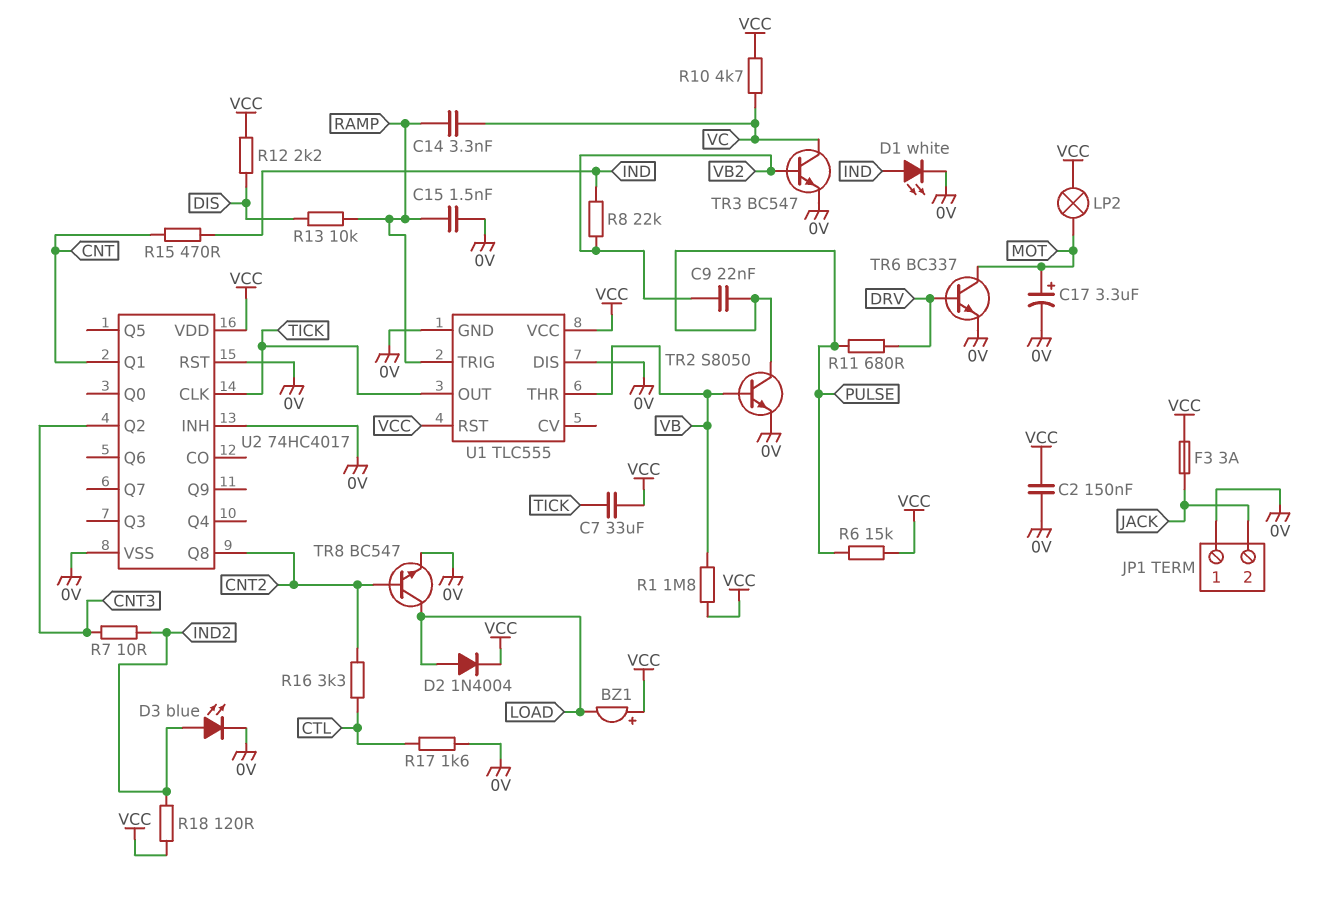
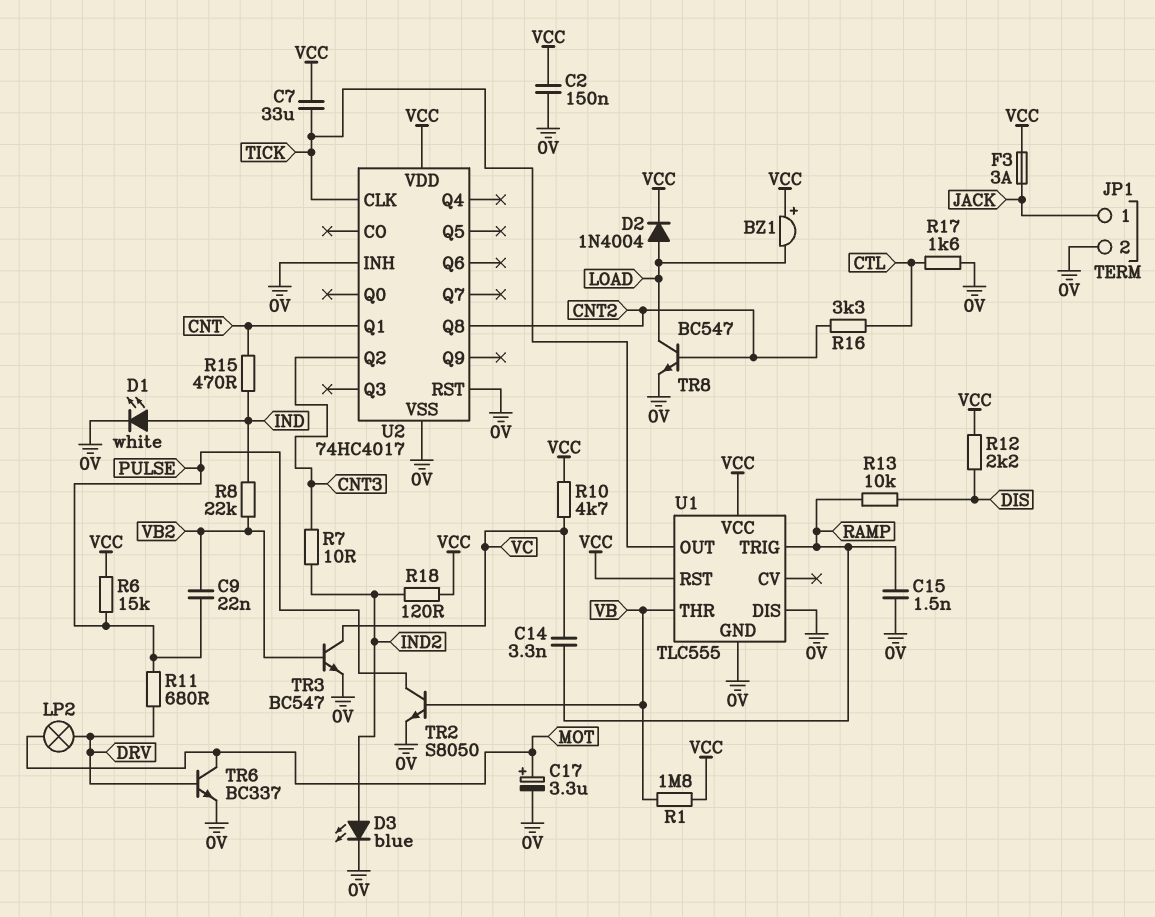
JP1 pin 1: 0V -> JACK
JP1 pin 2: JACK -> 0V
LP2: lamp (MOT, VCC) -> lamp (DRV, MOT)

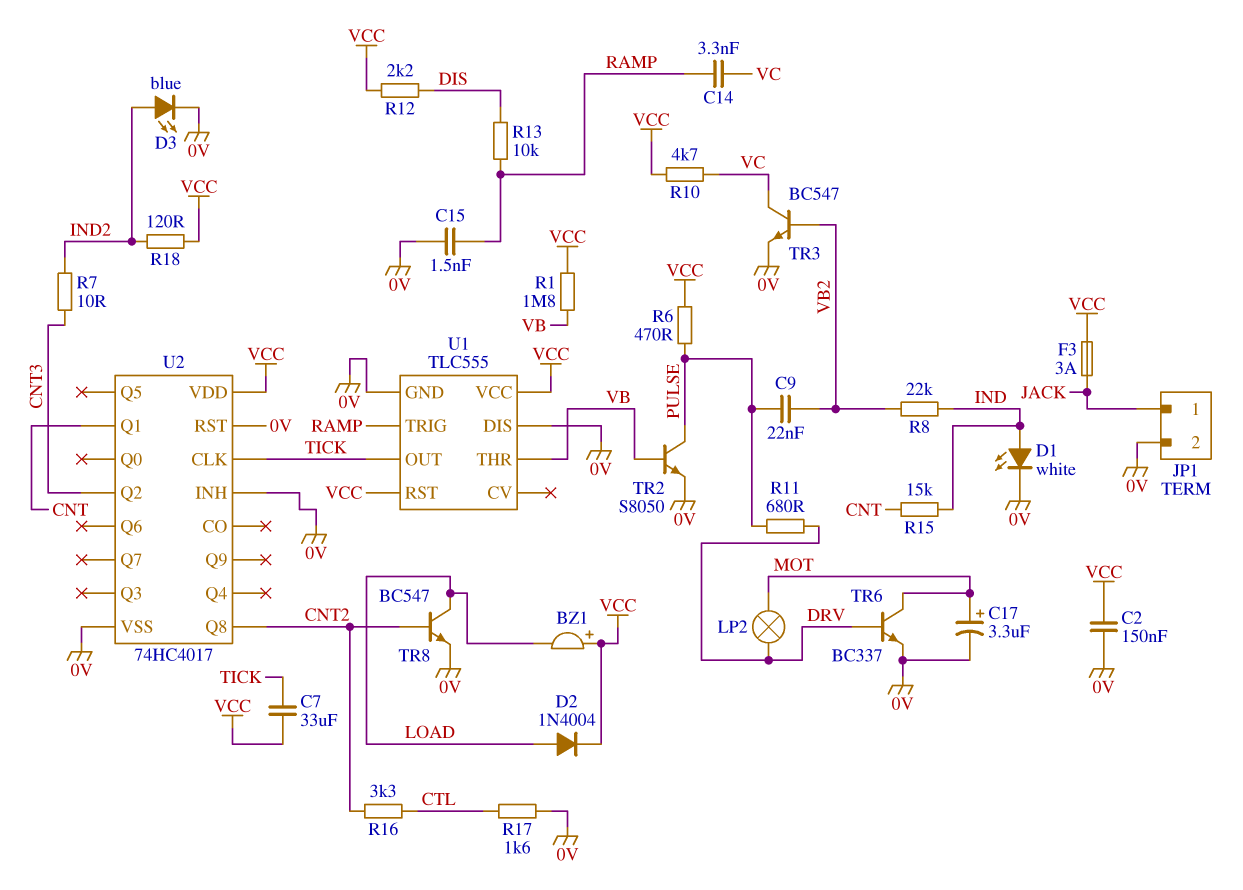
R6: 15k (PULSE, VCC) -> 470 (PULSE, VCC)
R15: 470 (CNT, IND) -> 15k (CNT, IND)

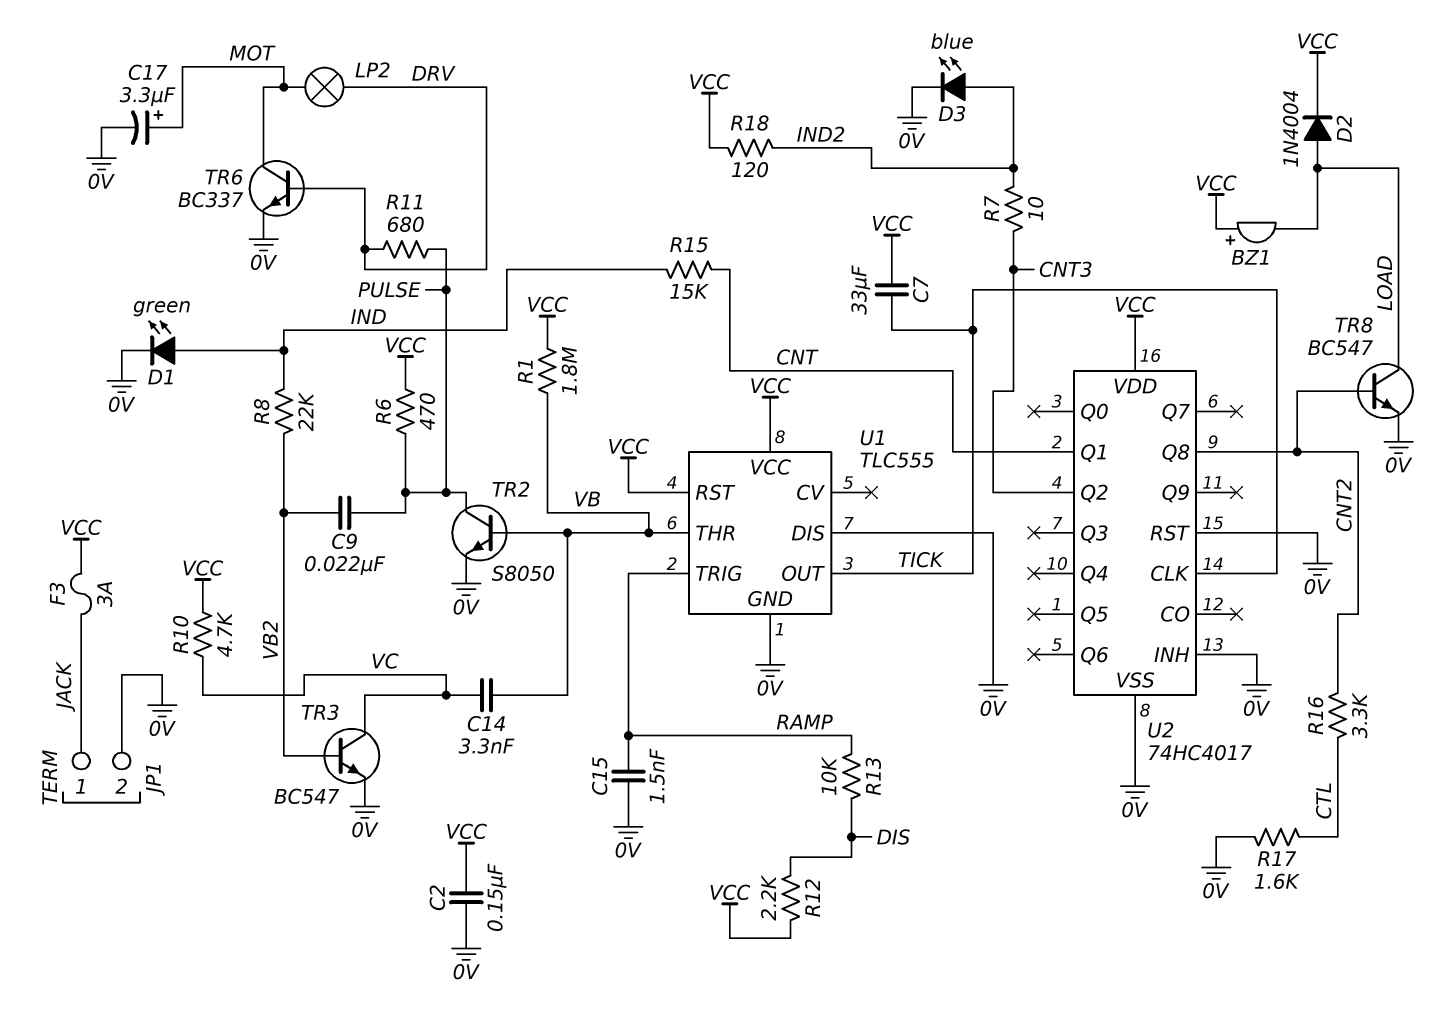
C14: 3.3nF (RAMP, VC) -> 3.3nF (VB, VC)
D1: LED white (A IND, K 0V) -> LED green (A IND, K 0V)

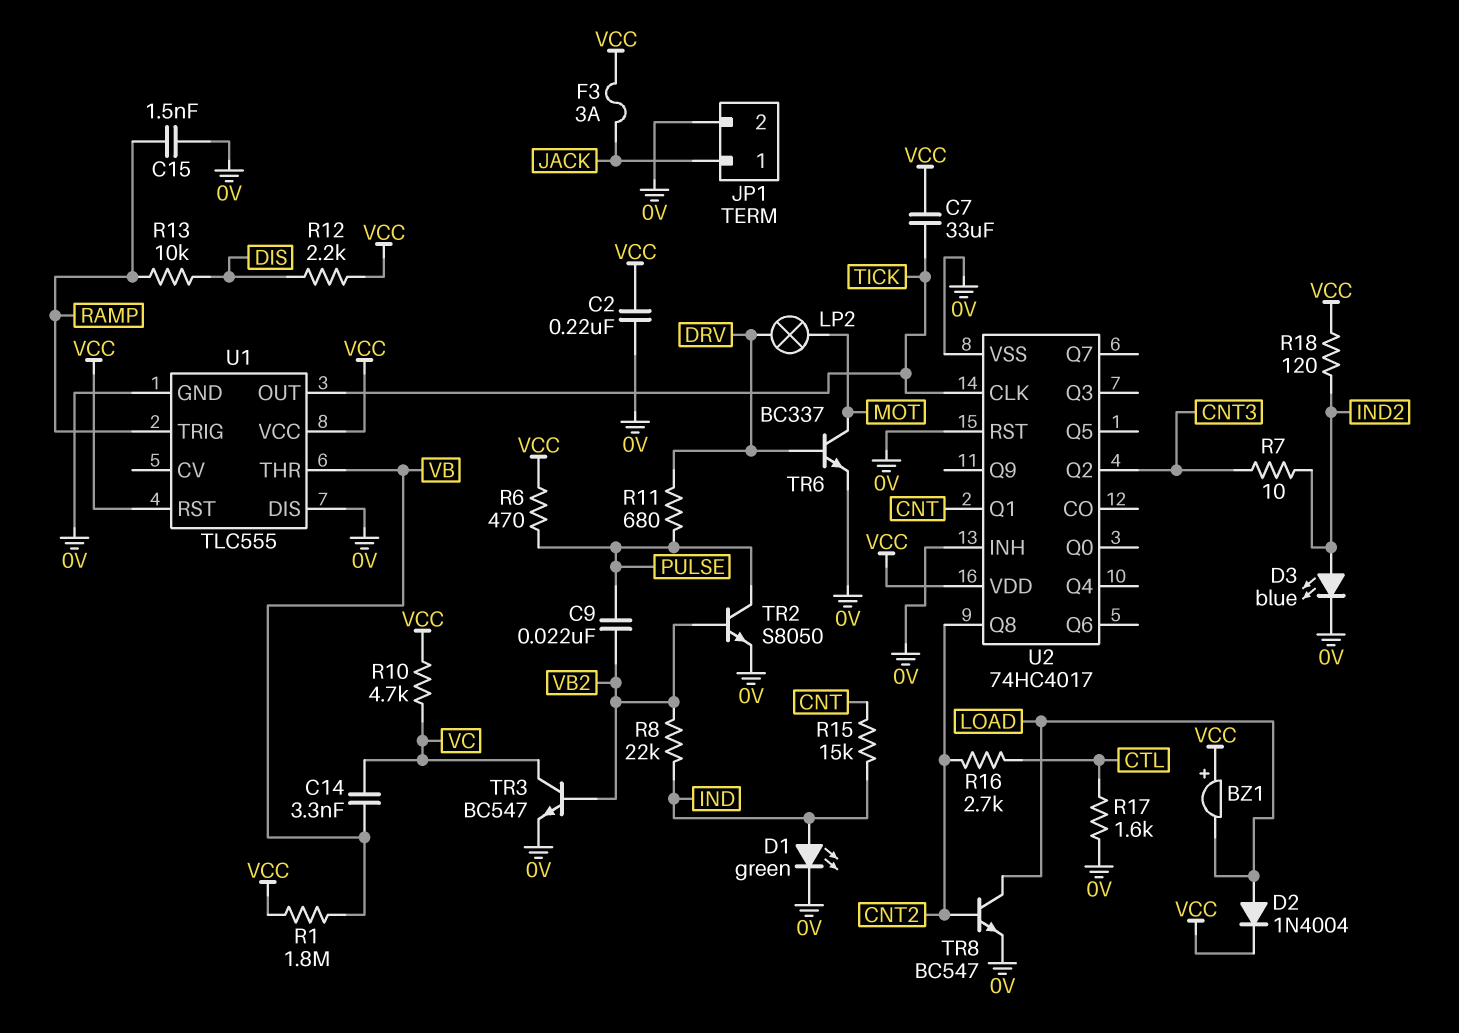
C2: 150nF (0V, VCC) -> 220nF (0V, VCC)
C17: 3.3uF (plus MOT, minus 0V) -> none
R16: 3.3k (CNT2, CTL) -> 2.7k (CNT2, CTL)
TR2: NPN S8050 (B VB, C PULSE, E 0V) -> NPN S8050 (B VB2, C PULSE, E 0V)

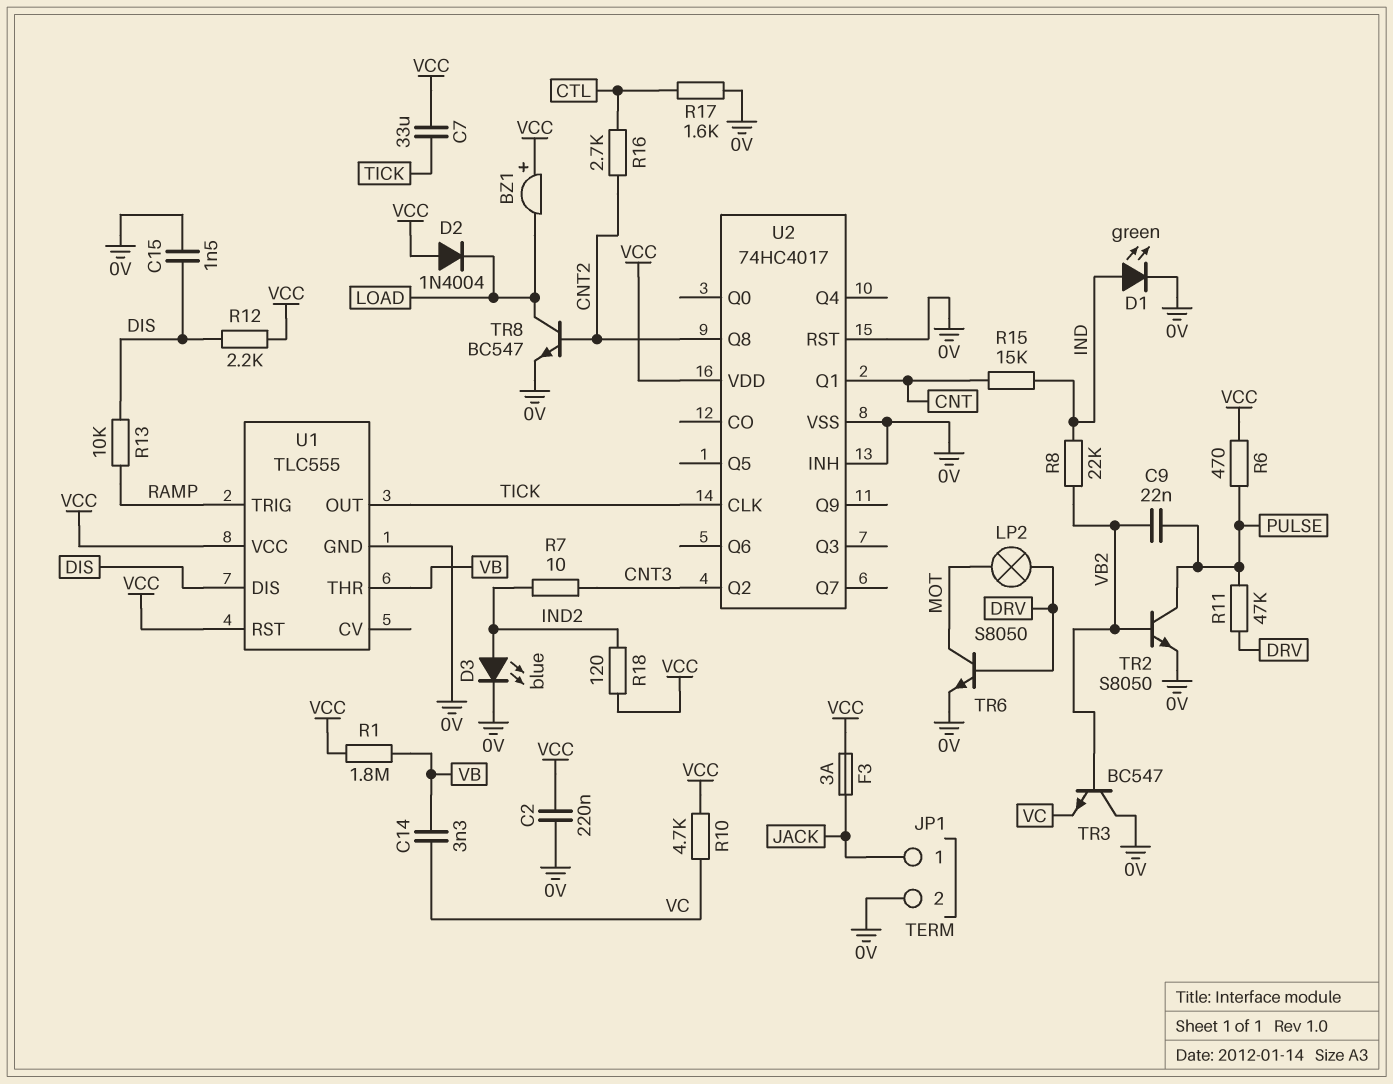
C15: 1.5nF (0V, RAMP) -> 1.5nF (0V, DIS)
D2: diode 1N4004 (A LOAD, K VCC) -> diode 1N4004 (A VCC, K LOAD)
R11: 680 (DRV, PULSE) -> 47k (DRV, PULSE)
TR3: NPN BC547 (B VB2, C VC, E 0V) -> NPN BC547 (B VB2, C 0V, E VC)
TR6: NPN BC337 (B DRV, C MOT, E 0V) -> NPN S8050 (B DRV, C MOT, E 0V)
U1 pin DIS: 0V -> DIS

